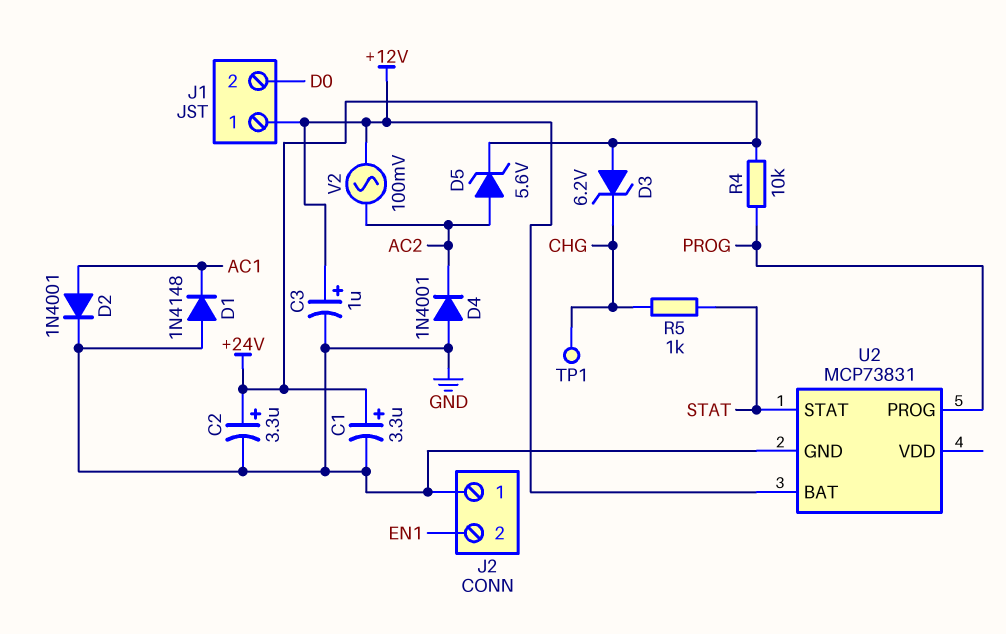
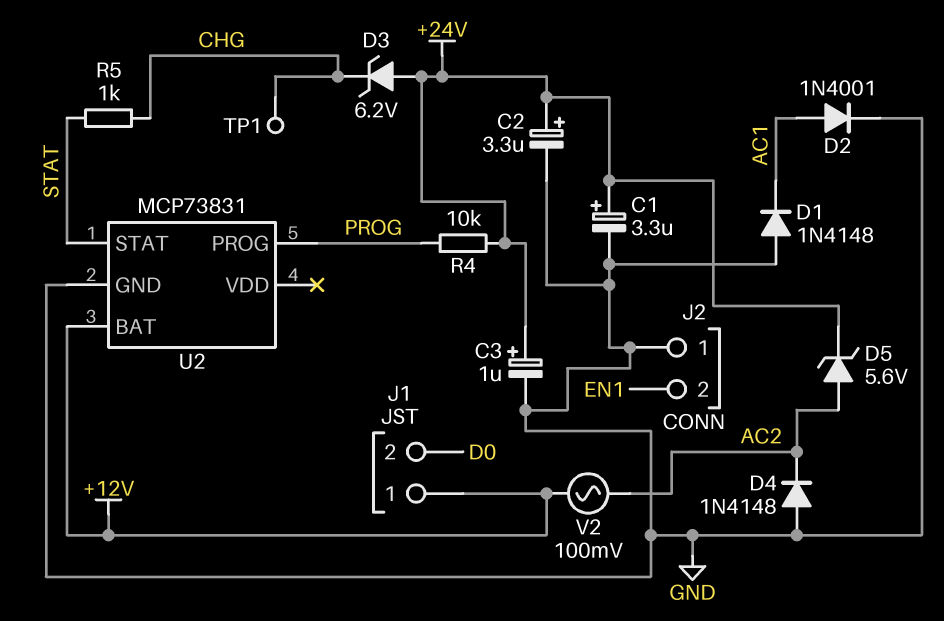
C3: 1uF (plus +12V, minus GND) -> 1uF (plus +24V, minus GND)
D4: diode 1N4001 (A GND, K AC2) -> diode 1N4148 (A GND, K AC2)

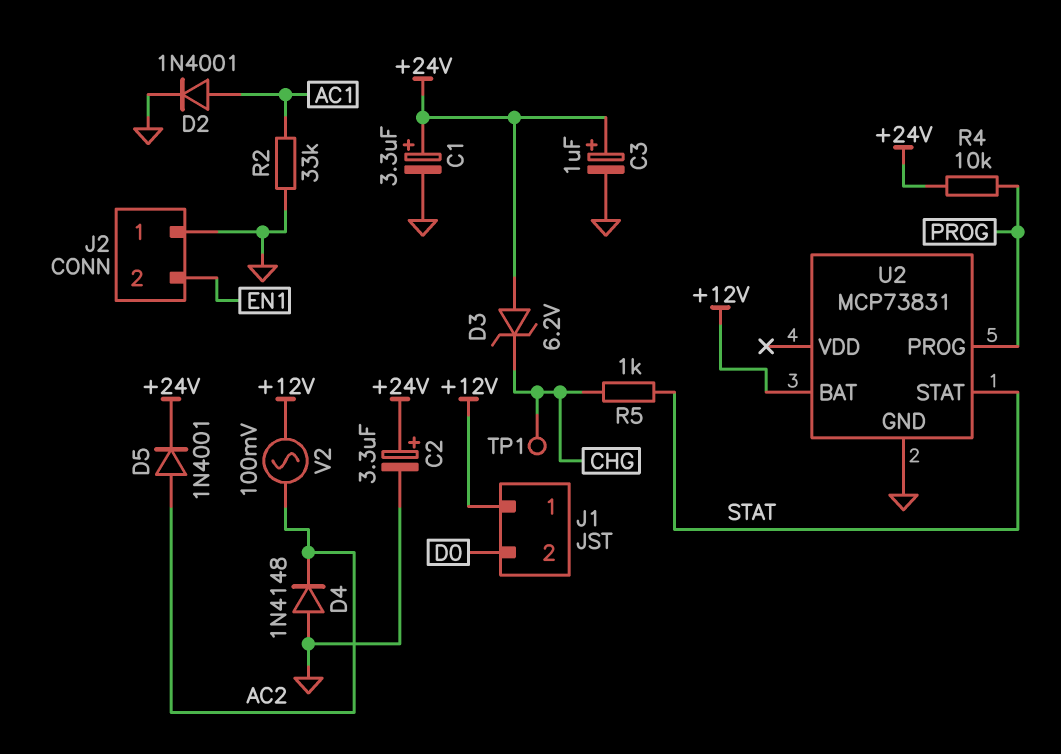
D1: diode 1N4148 (A GND, K AC1) -> none
D5: zener 5.6V (A AC2, K +24V) -> diode 1N4001 (A AC2, K +24V)
R2: none -> 33k (AC1, GND)

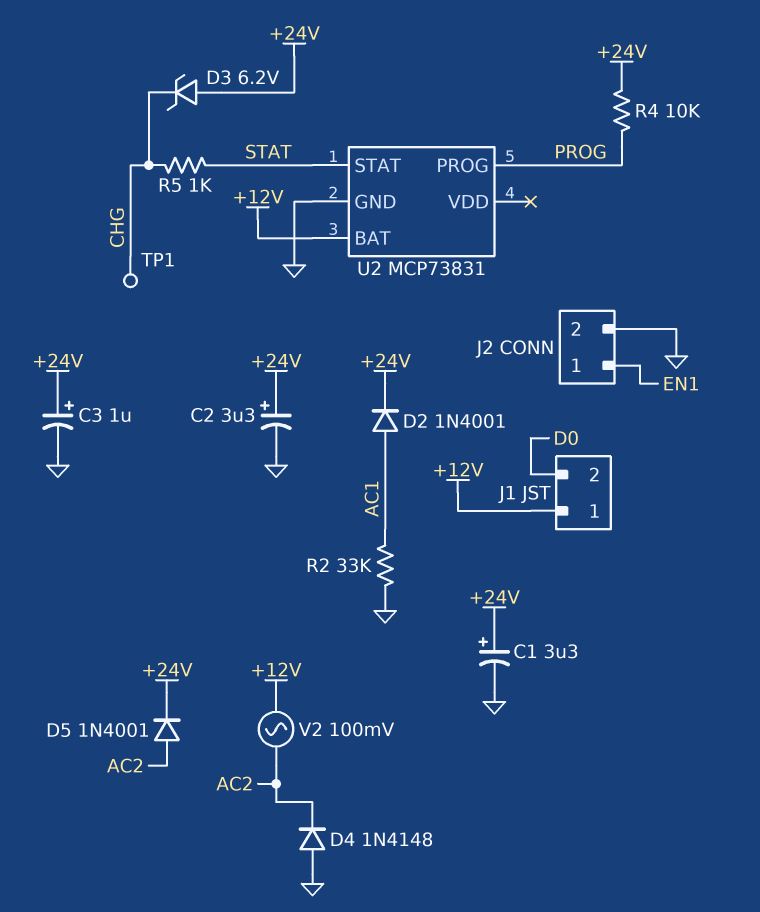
D2: diode 1N4001 (A AC1, K GND) -> diode 1N4001 (A AC1, K +24V)
J2 pin 1: GND -> EN1
J2 pin 2: EN1 -> GND

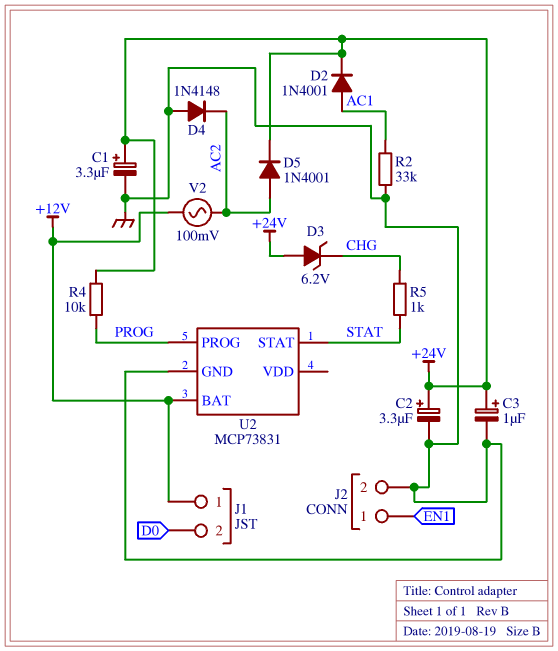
TP1: test point (CHG) -> none

